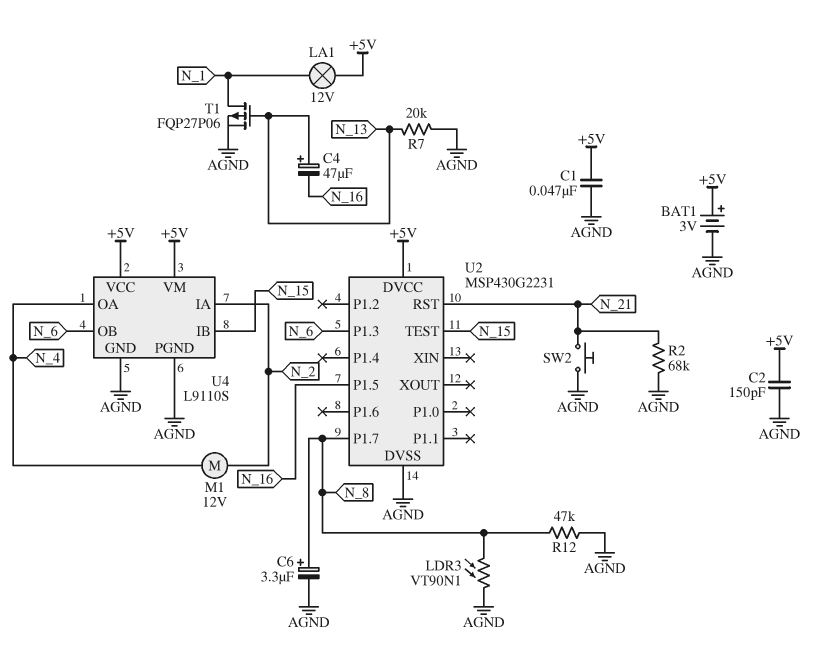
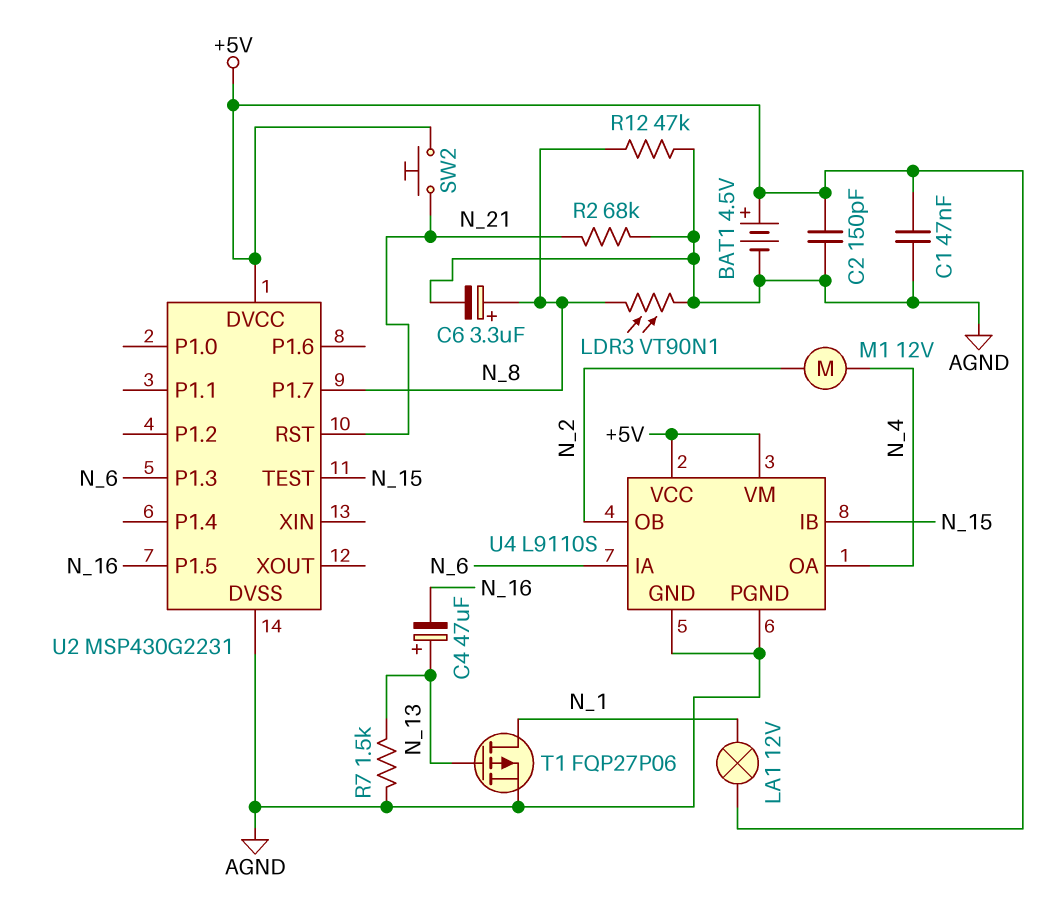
BAT1: 3V (plus +5V, minus AGND) -> 4.5V (plus +5V, minus AGND)
R7: 20k (AGND, N_13) -> 1.5k (AGND, N_13)
SW2: button (AGND, N_21) -> button (+5V, N_21)
U4 pin IA: N_2 -> N_6
U4 pin OB: N_6 -> N_2

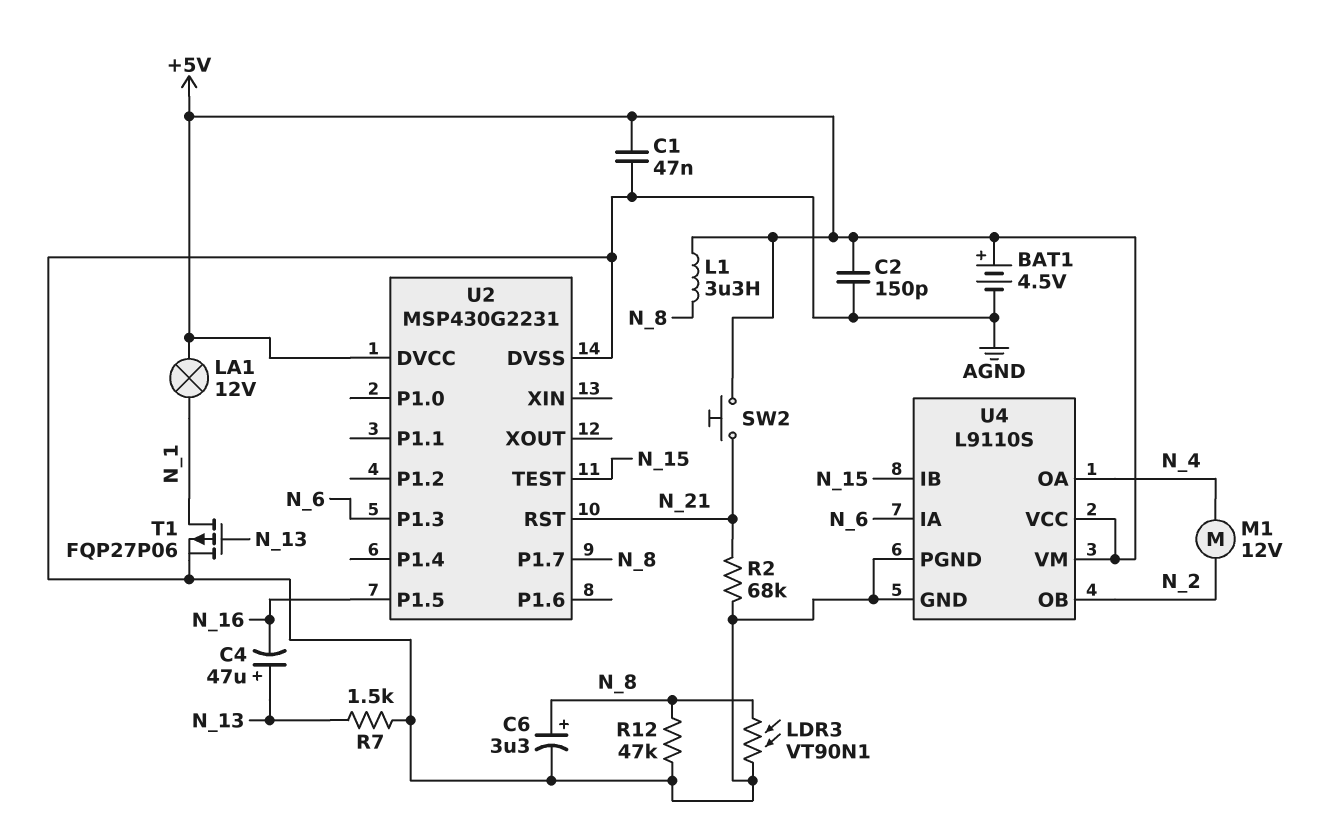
L1: none -> 3.3uH (+5V, N_8)

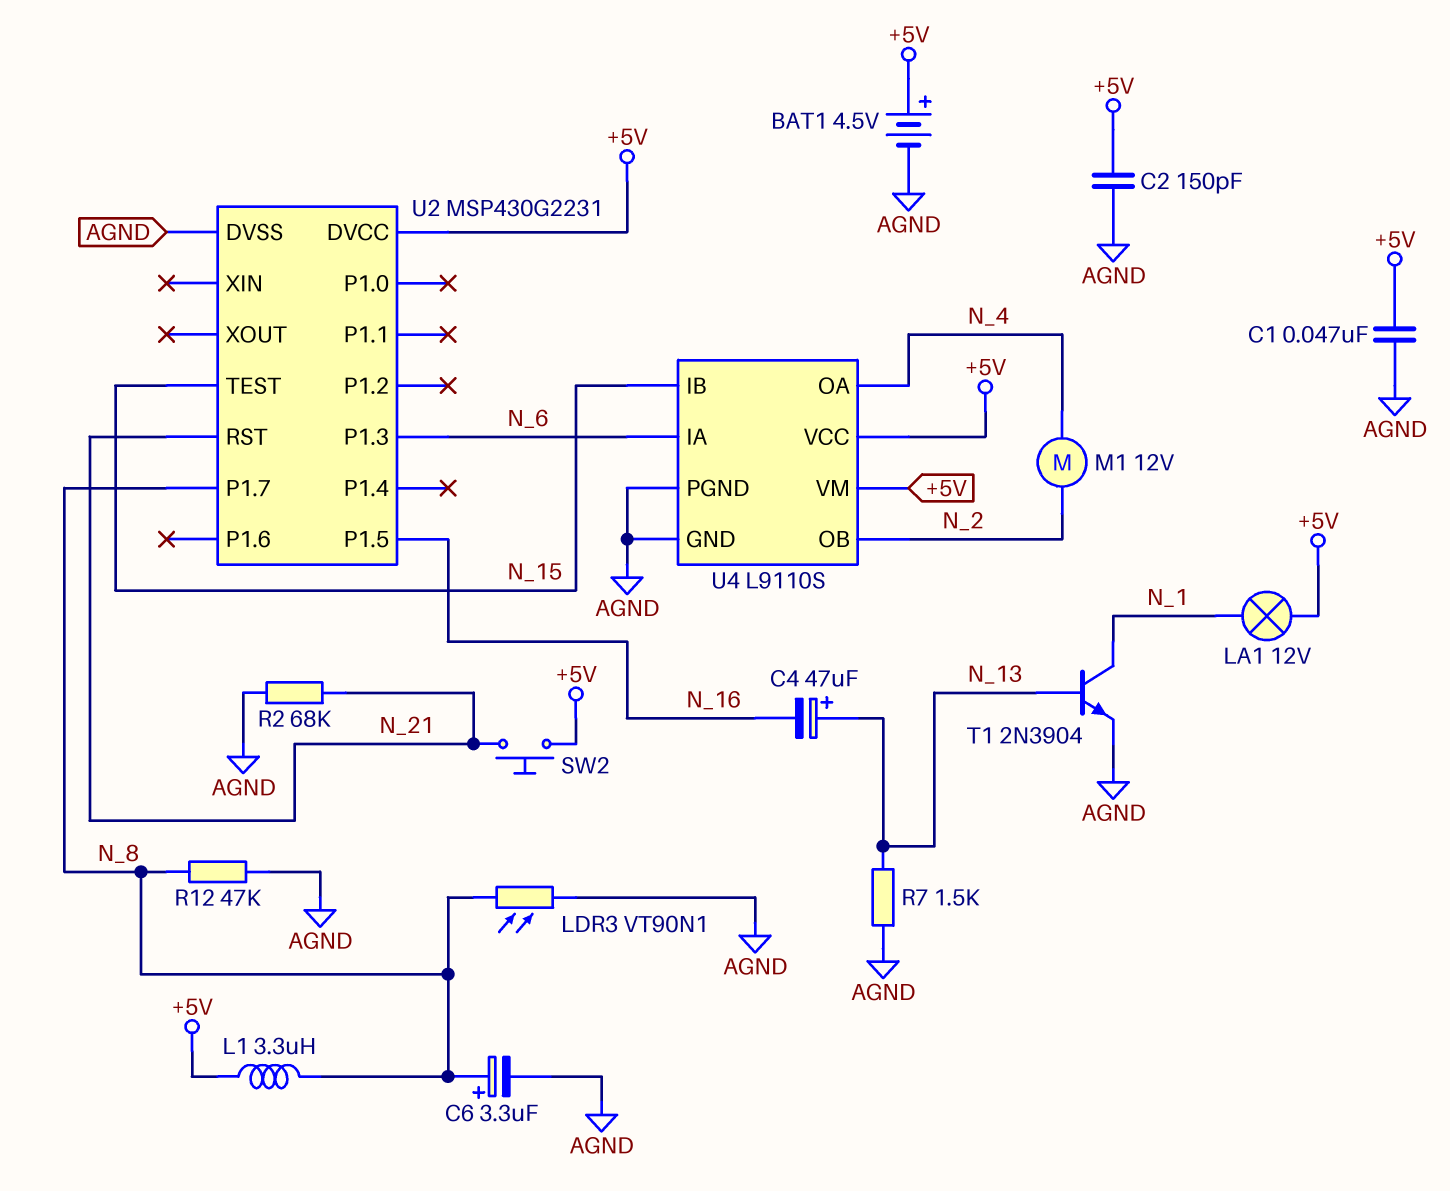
T1: PMOS FQP27P06 (G N_13, D N_1, S AGND) -> NPN 2N3904 (B N_13, C N_1, E AGND)

